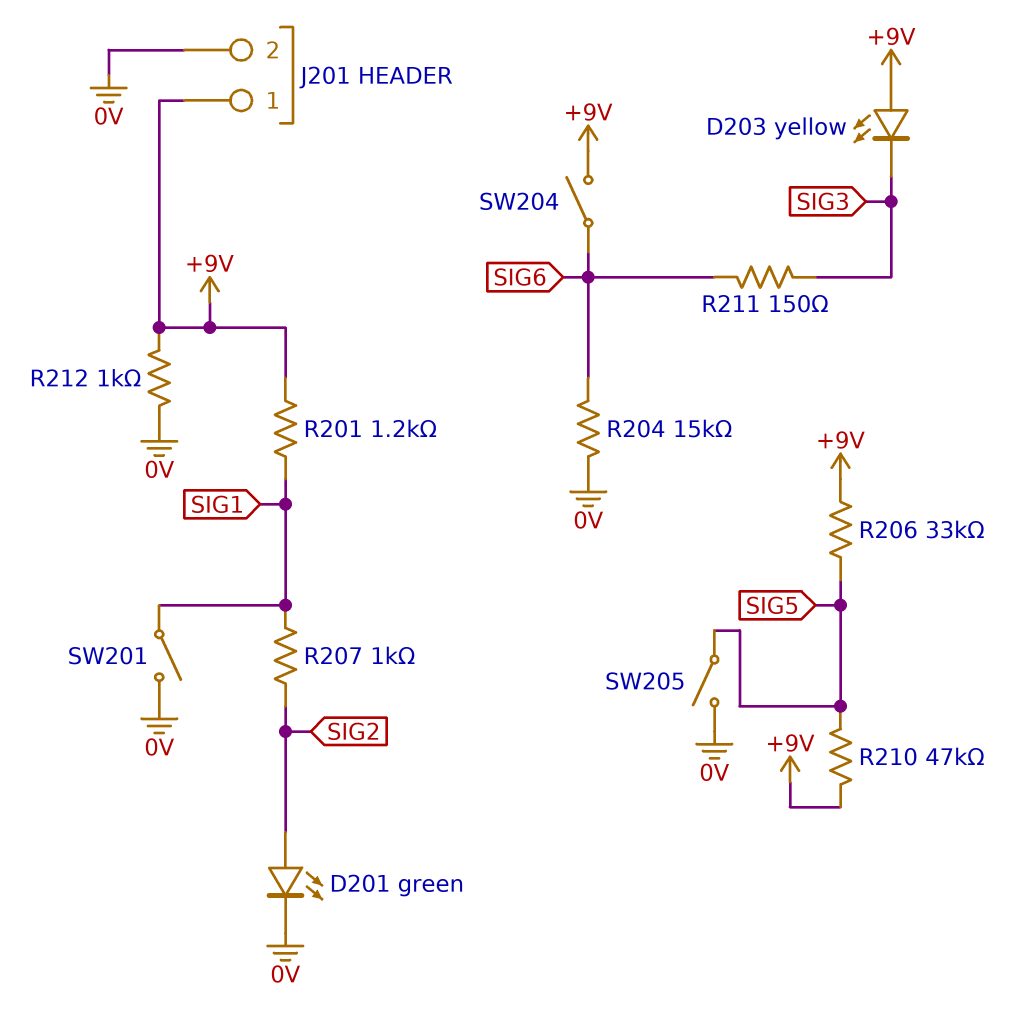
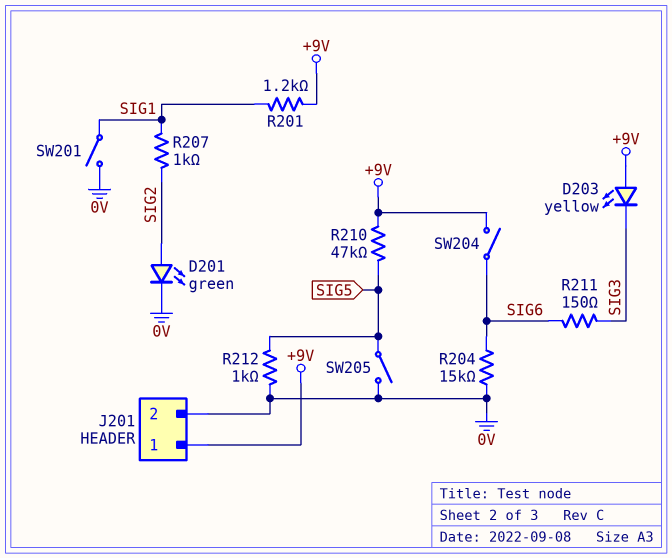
R206: 33k (+9V, SIG5) -> none
R212: 1k (+9V, 0V) -> 1k (0V, SIG5)

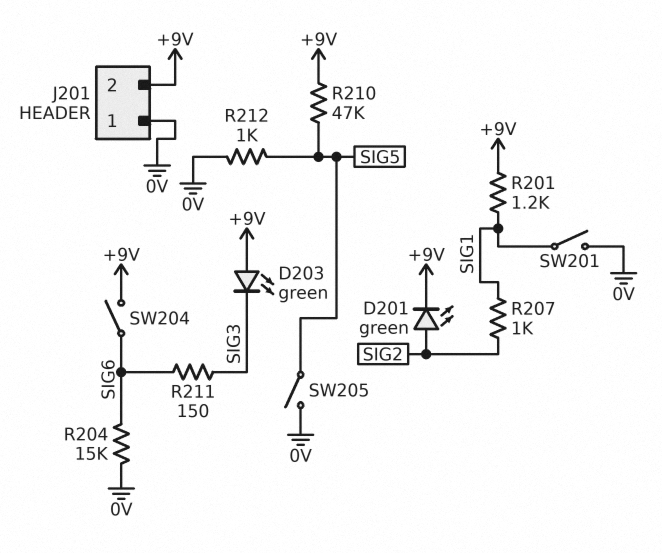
D201: LED green (A SIG2, K 0V) -> LED green (A SIG2, K +9V)
D203: LED yellow (A +9V, K SIG3) -> LED green (A +9V, K SIG3)
J201 pin 1: +9V -> 0V
J201 pin 2: 0V -> +9V

